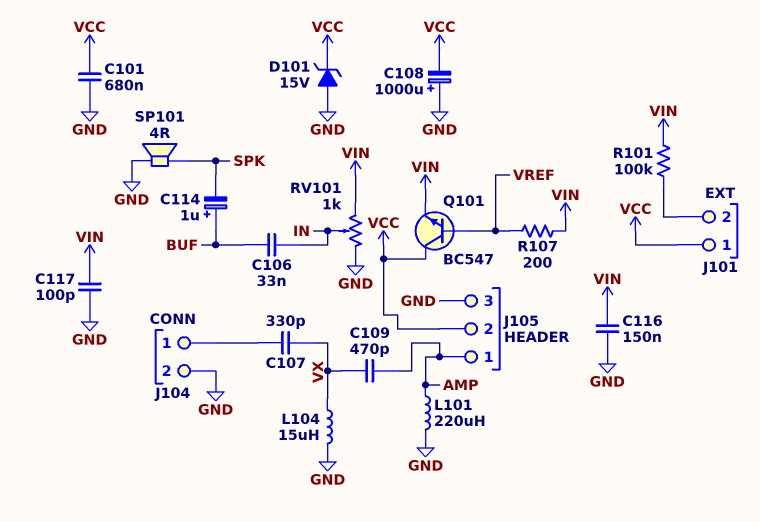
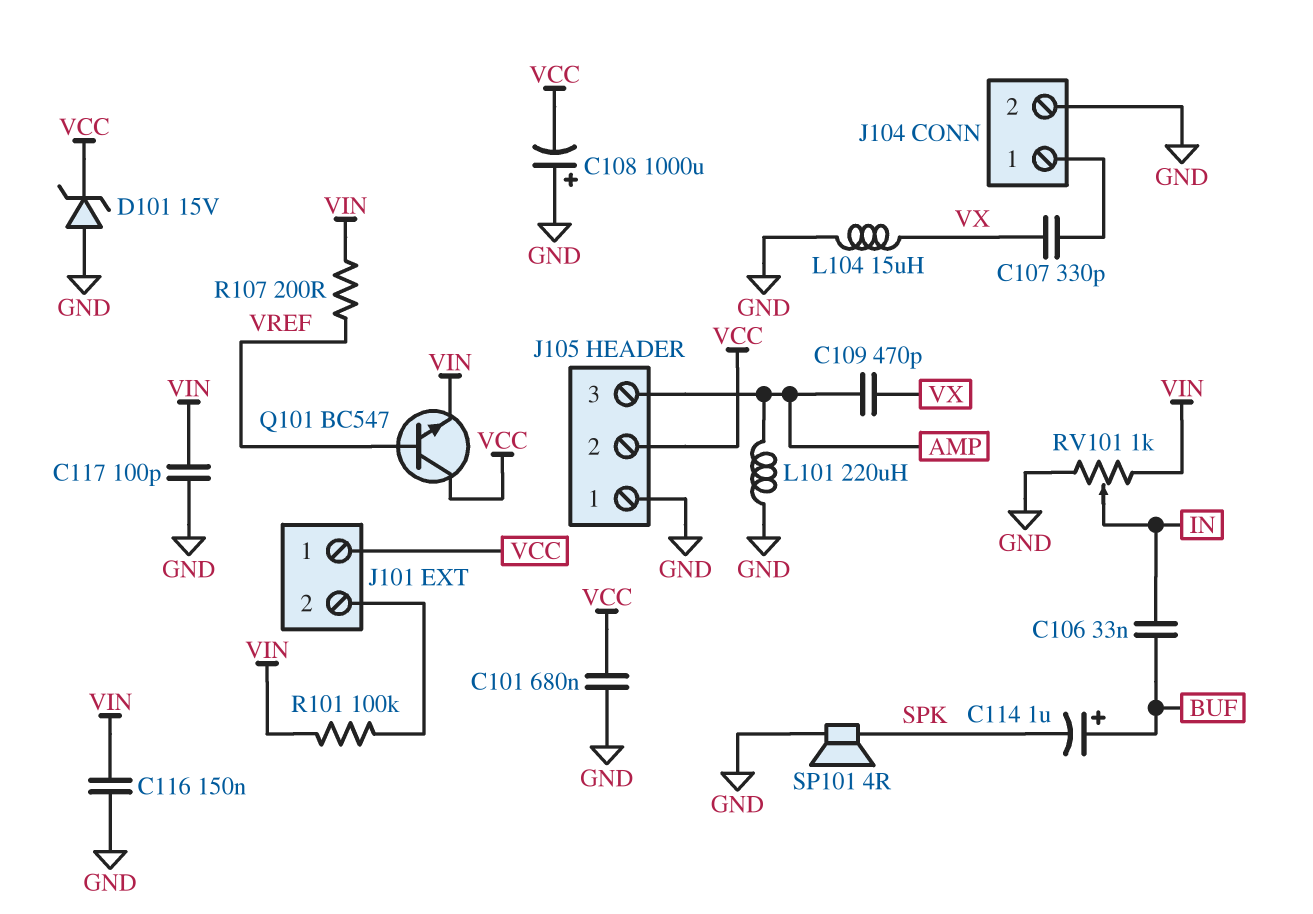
J105 pin 1: AMP -> GND
J105 pin 3: GND -> AMP

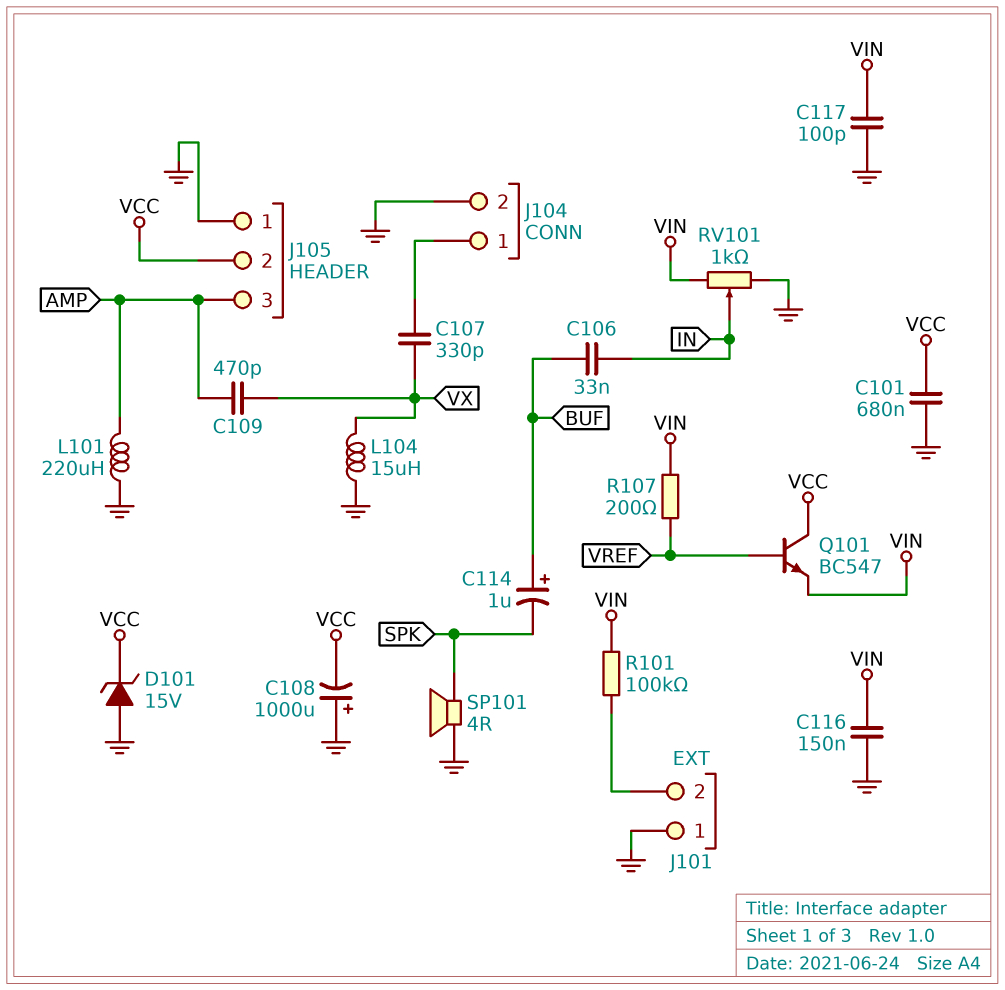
J101 pin 1: VCC -> GND

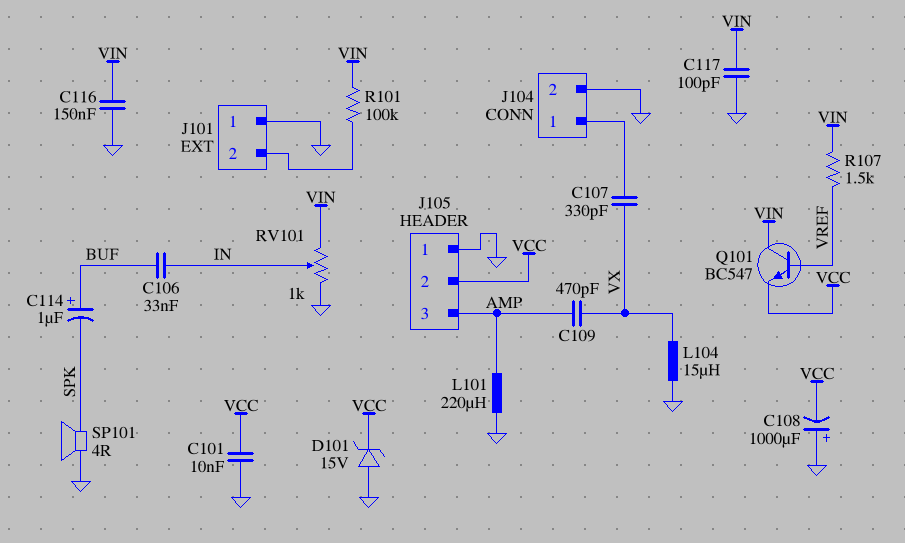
C101: 680nF (GND, VCC) -> 10nF (GND, VCC)
Q101: NPN BC547 (B VREF, C VCC, E VIN) -> NPN BC547 (B VREF, C VIN, E VCC)
R107: 200 (VIN, VREF) -> 1.5k (VIN, VREF)

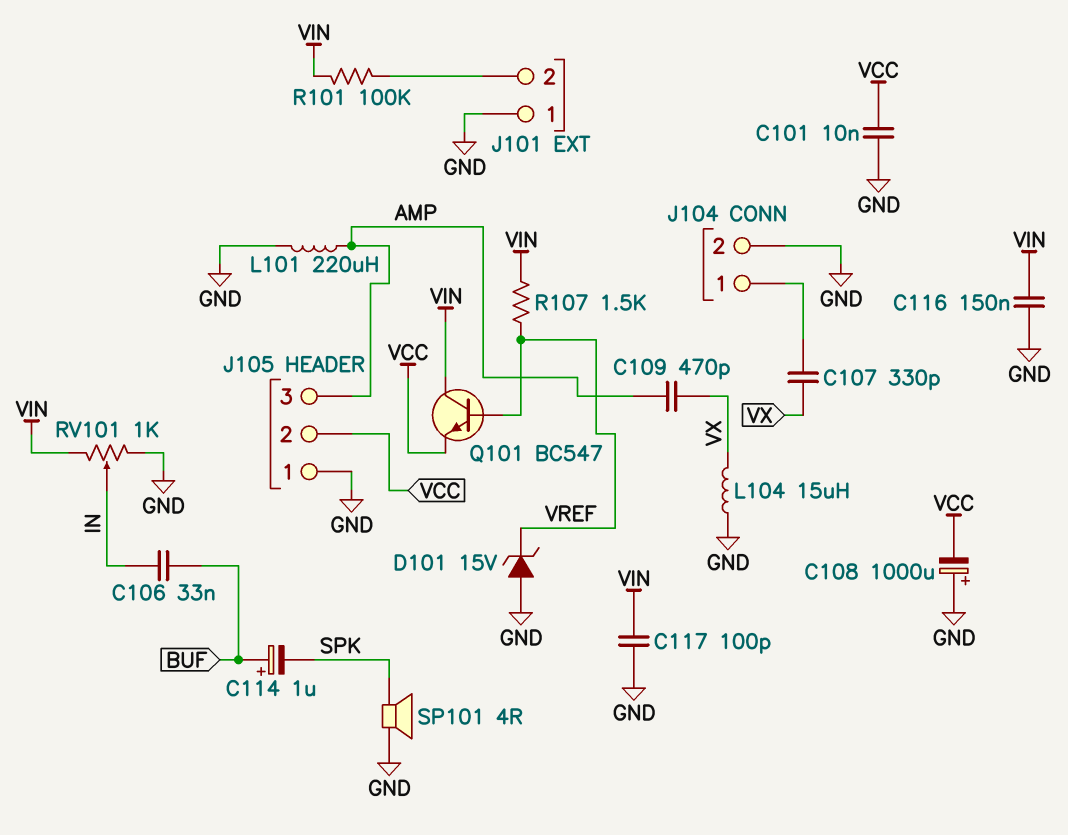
D101: zener 15V (A GND, K VCC) -> zener 15V (A GND, K VREF)

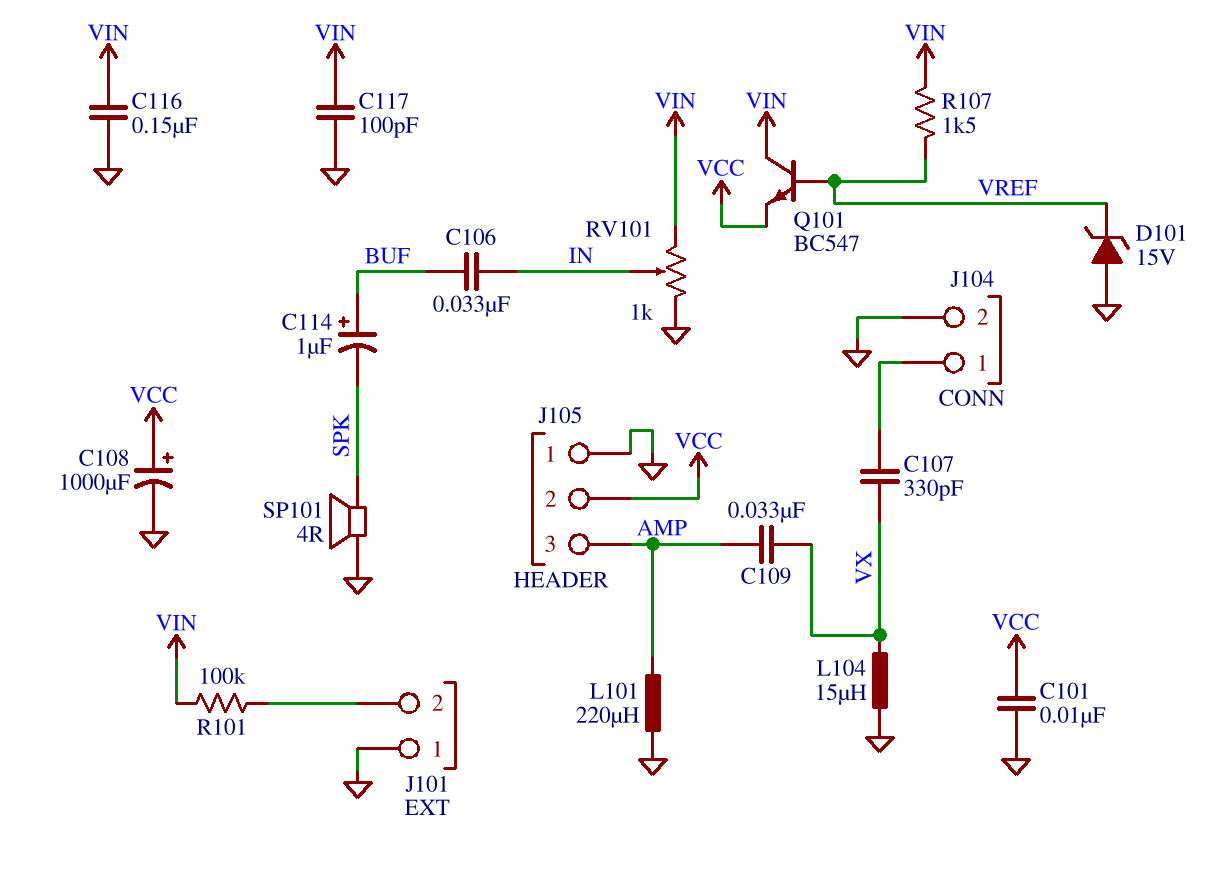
C108: 1000uF (plus GND, minus VCC) -> 1000uF (plus VCC, minus GND)
C109: 470pF (AMP, VX) -> 33nF (AMP, VX)

